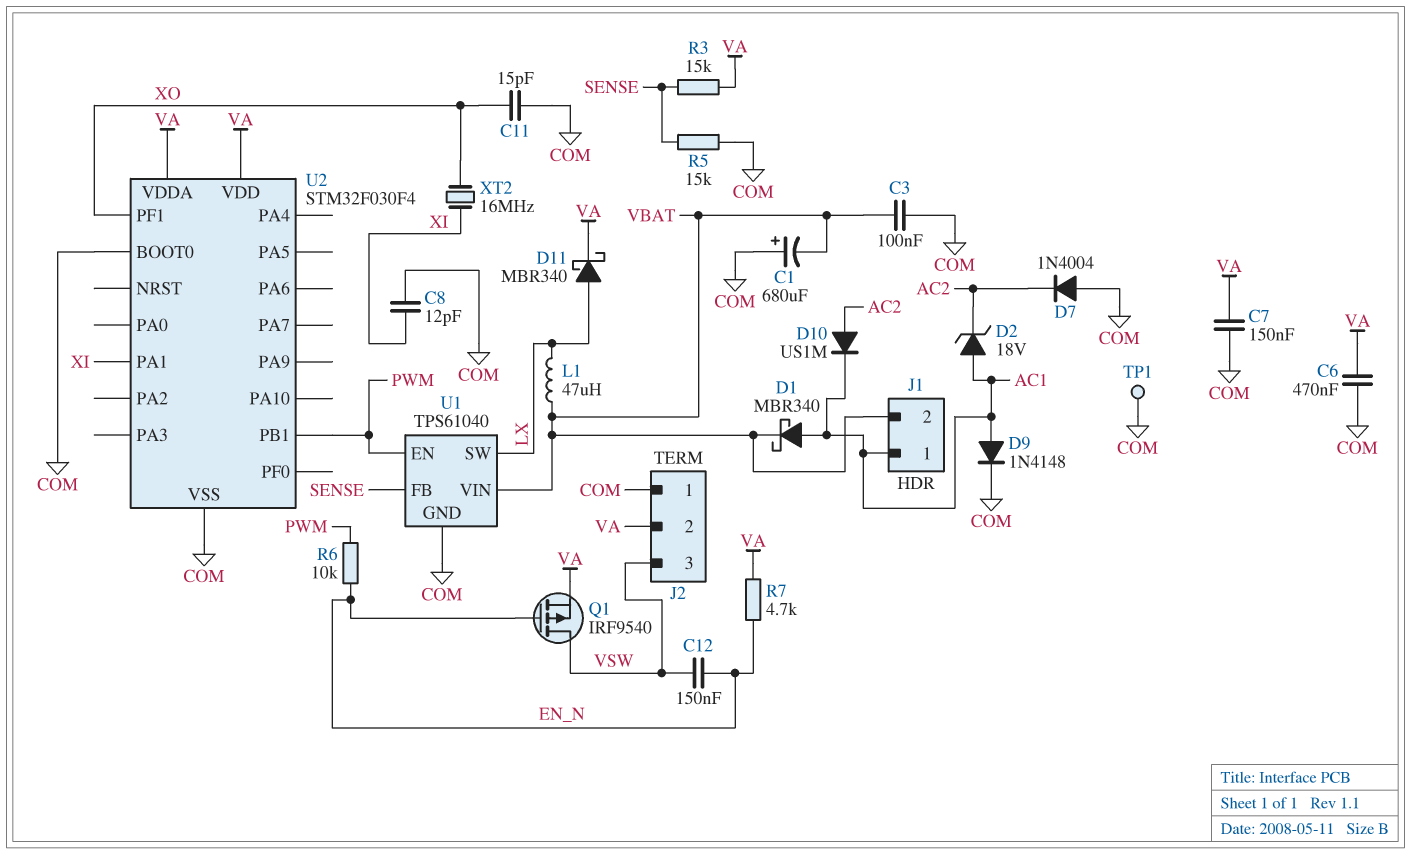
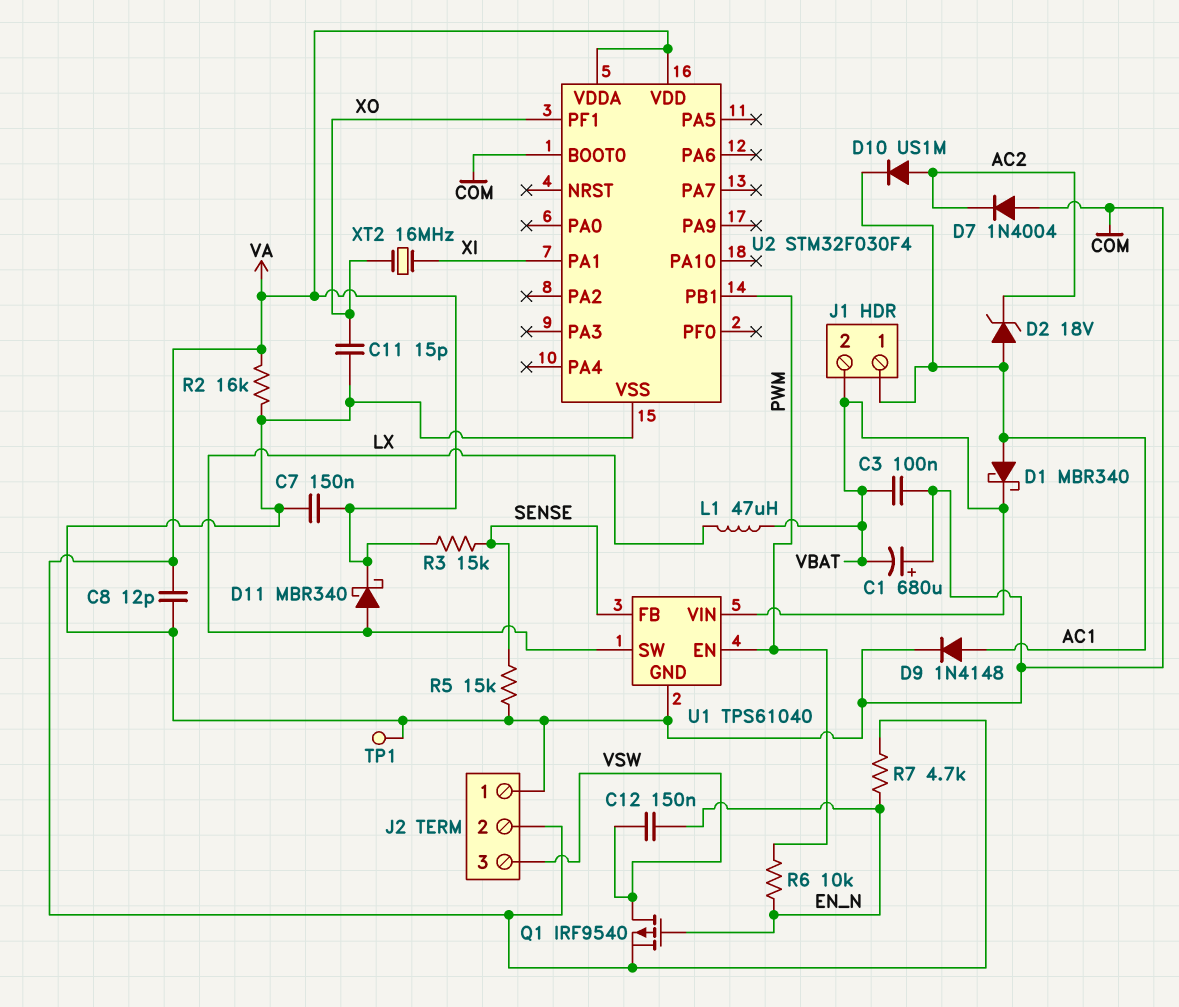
C6: 470nF (COM, VA) -> none
C8: 12pF (COM, XI) -> 12pF (COM, VA)
R2: none -> 16k (COM, VA)

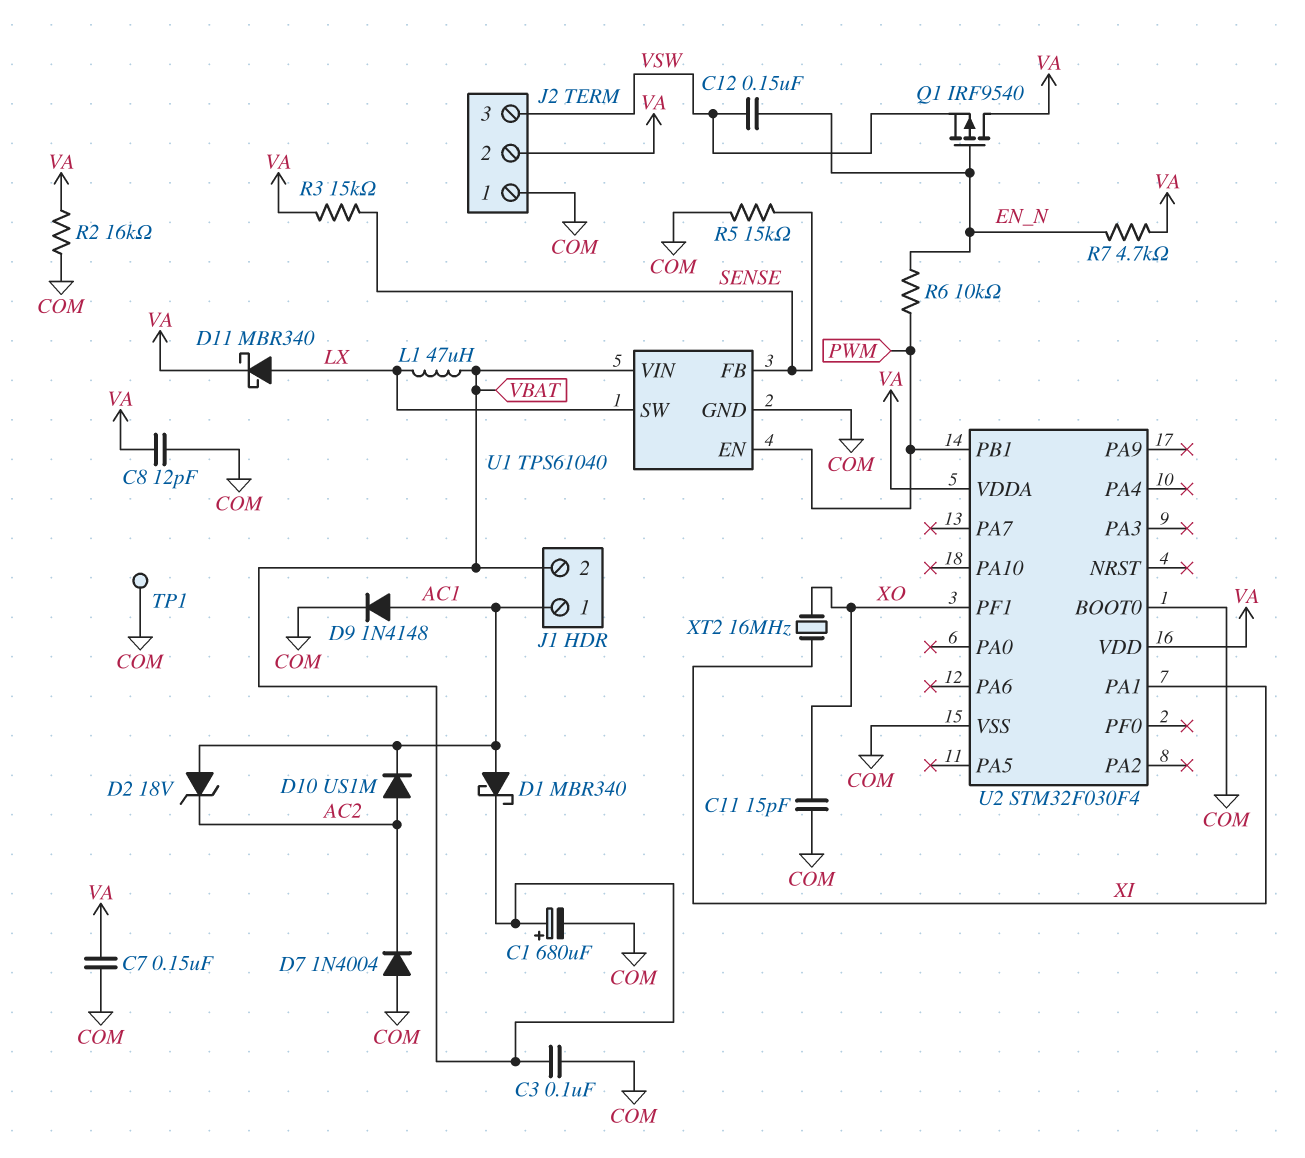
C1: 680uF (plus COM, minus VBAT) -> 680uF (plus VBAT, minus COM)
Q1: PMOS IRF9540 (G EN_N, D VSW, S VA) -> PMOS IRF9540 (G EN_N, D VA, S VSW)

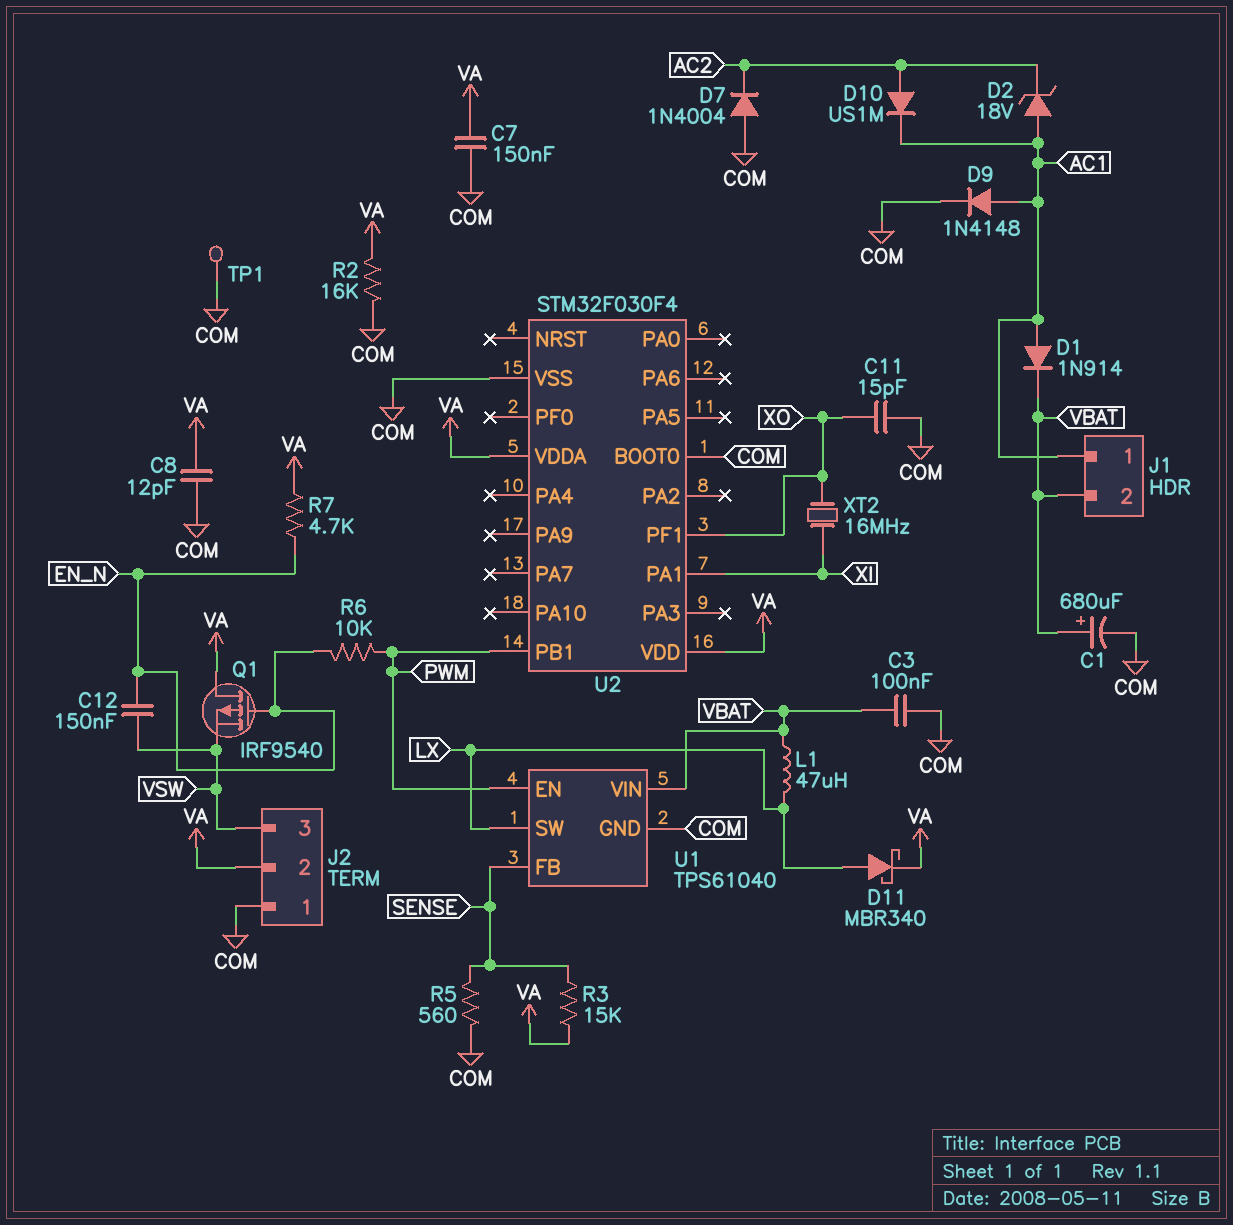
D1: schottky MBR340 (A AC1, K VBAT) -> diode 1N914 (A AC1, K VBAT)
R5: 15k (COM, SENSE) -> 560 (COM, SENSE)

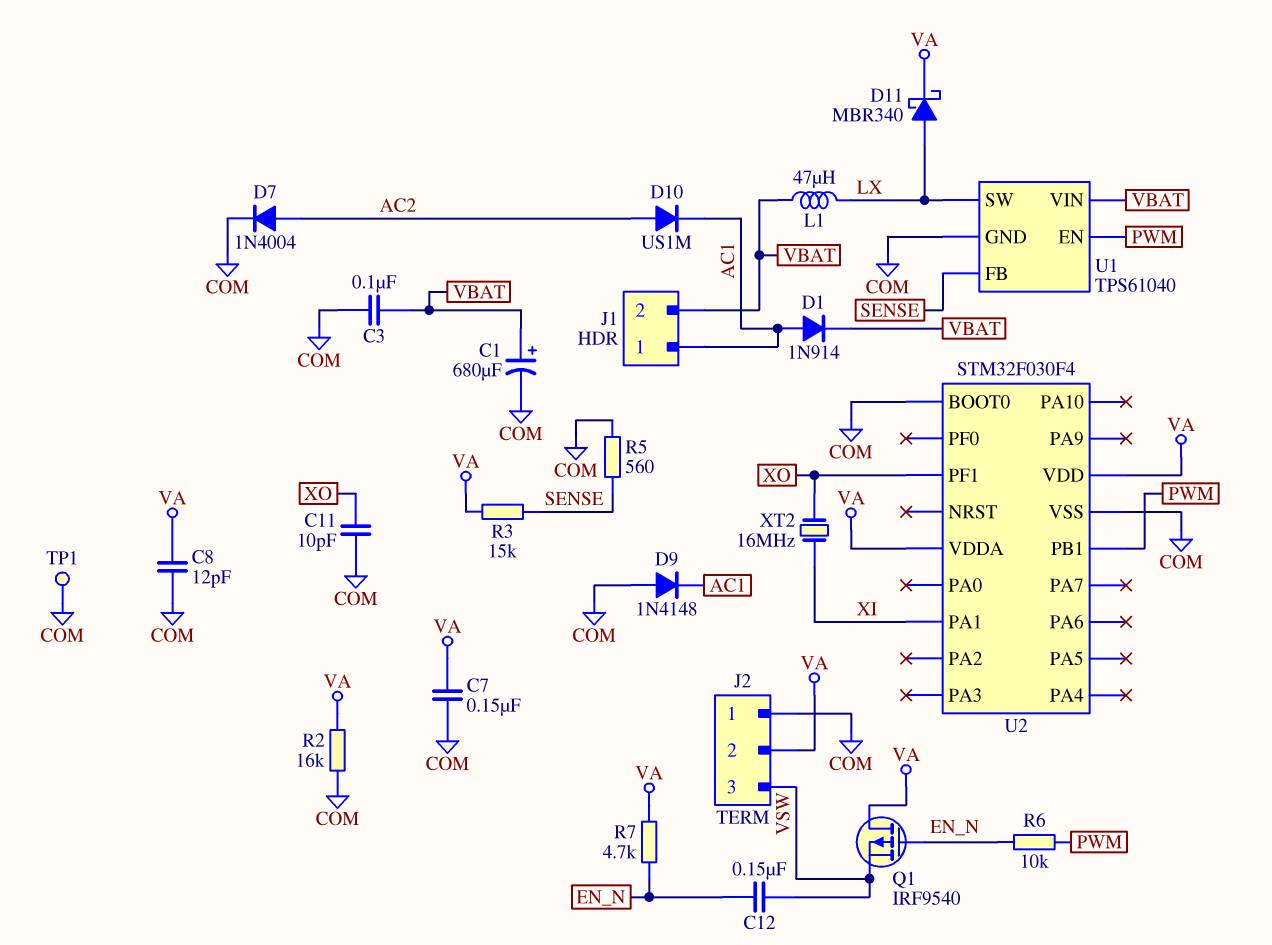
C11: 15pF (COM, XO) -> 10pF (COM, XO)
D2: zener 18V (A AC1, K AC2) -> none
D7: diode 1N4004 (A COM, K AC2) -> diode 1N4004 (A AC2, K COM)
D9: diode 1N4148 (A AC1, K COM) -> diode 1N4148 (A COM, K AC1)

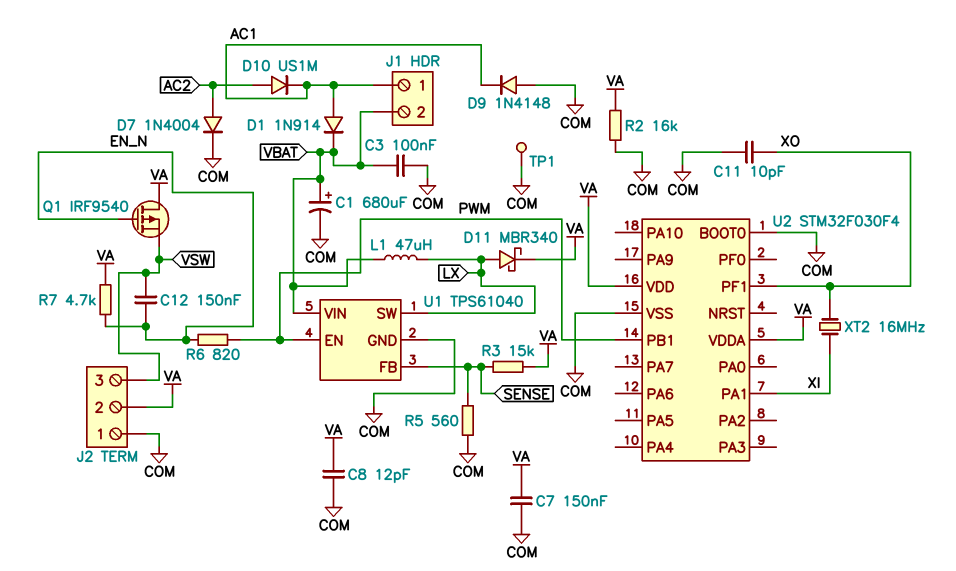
R6: 10k (EN_N, PWM) -> 820 (EN_N, PWM)

